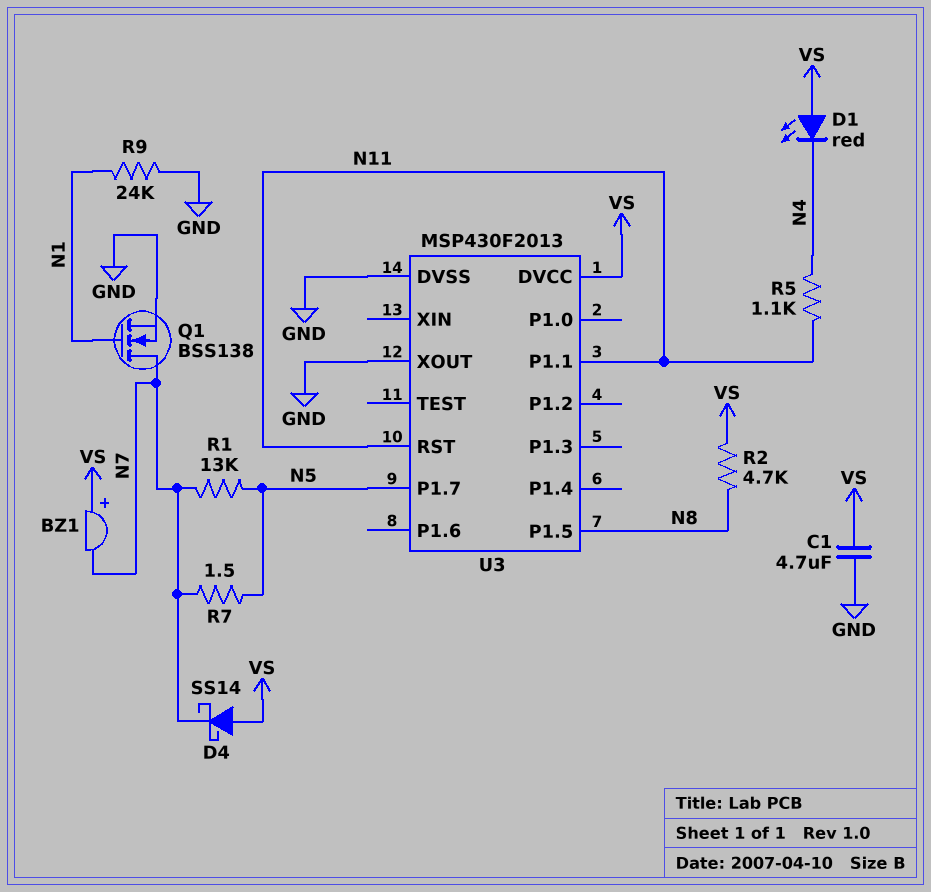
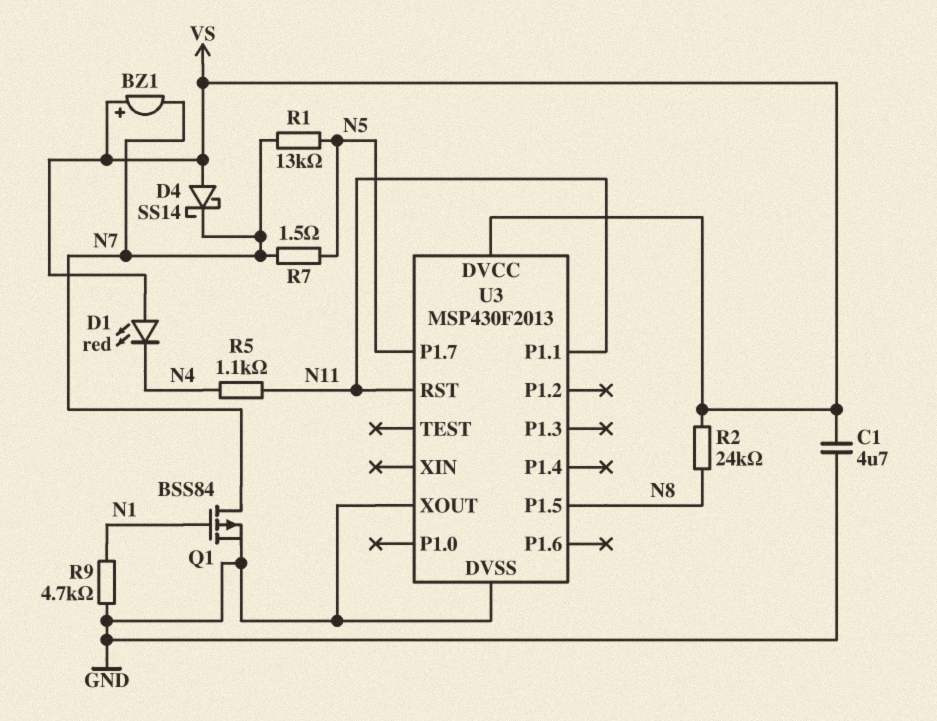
Q1: NMOS BSS138 (G N1, D N7, S GND) -> PMOS BSS84 (G N1, D N7, S GND)
R2: 4.7k (N8, VS) -> 24k (N8, VS)
R9: 24k (GND, N1) -> 4.7k (GND, N1)

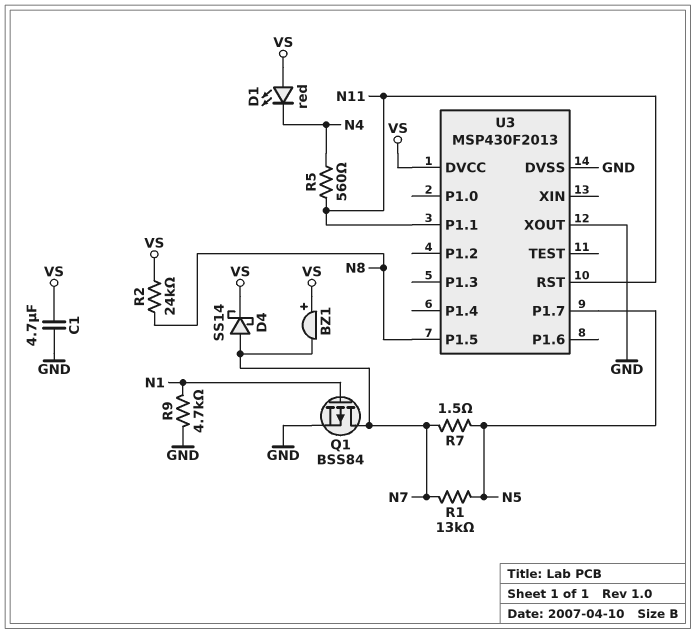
D4: schottky SS14 (A VS, K N7) -> schottky SS14 (A N7, K VS)
R5: 1.1k (N4, N11) -> 560 (N4, N11)

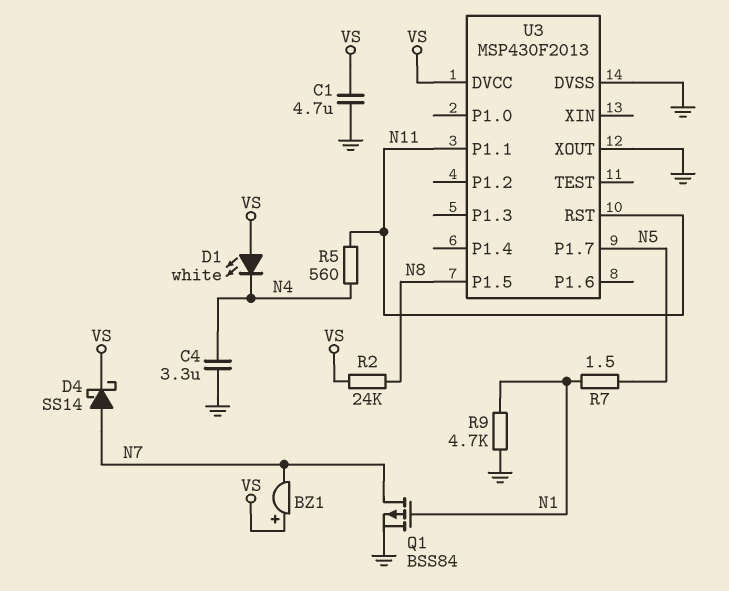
C4: none -> 3.3uF (GND, N4)
D1: LED red (A VS, K N4) -> LED white (A VS, K N4)
R1: 13k (N5, N7) -> none
R7: 1.5 (N5, N7) -> 1.5 (N1, N5)

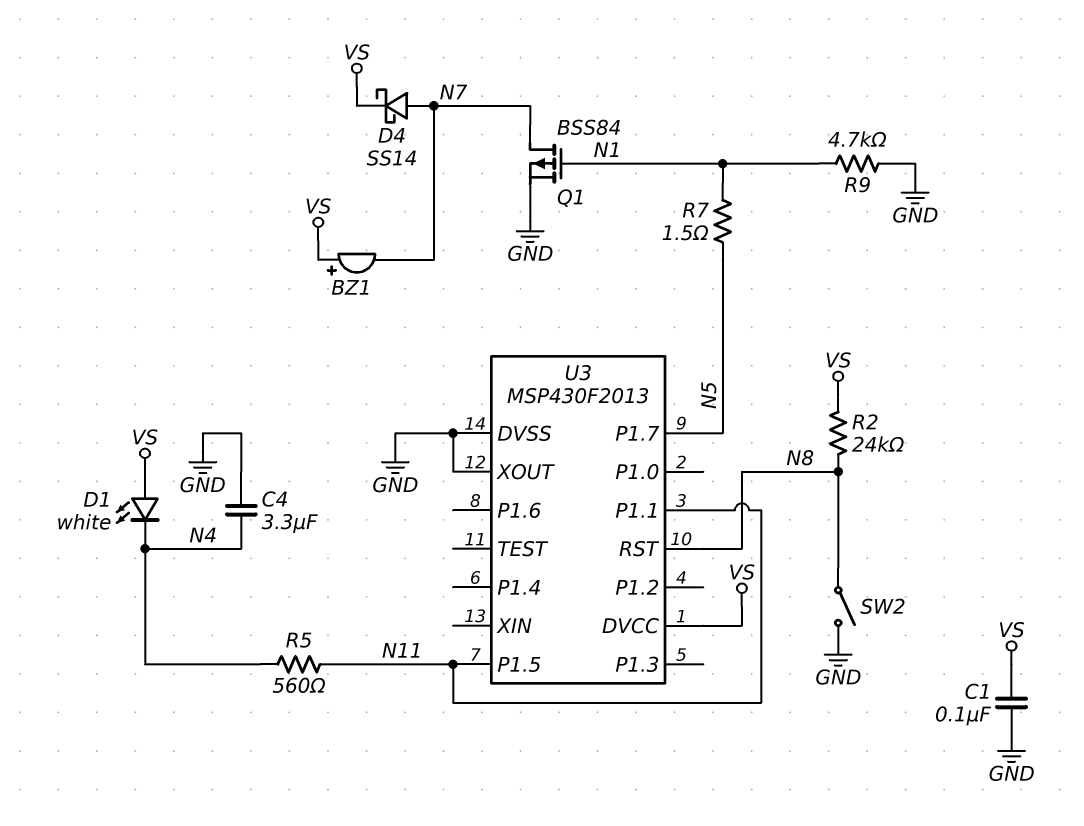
C1: 4.7uF (GND, VS) -> 100nF (GND, VS)
SW2: none -> switch (GND, N8)
U3 pin P1.5: N8 -> N11
U3 pin RST: N11 -> N8

